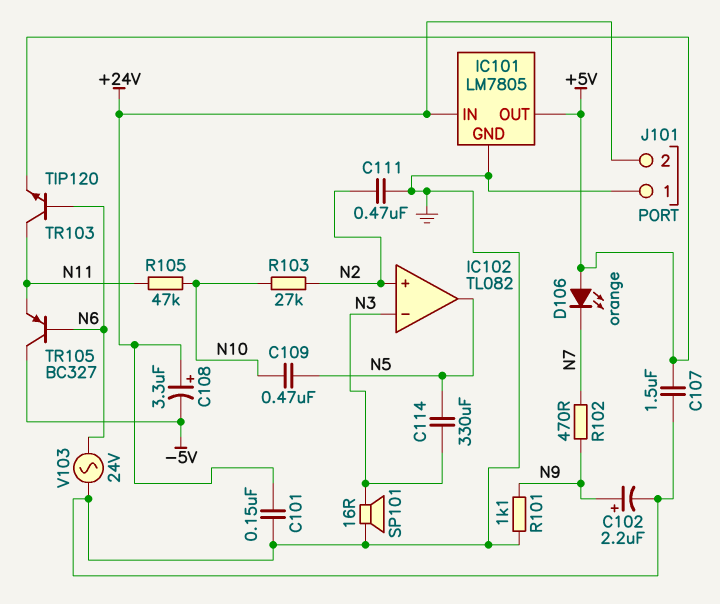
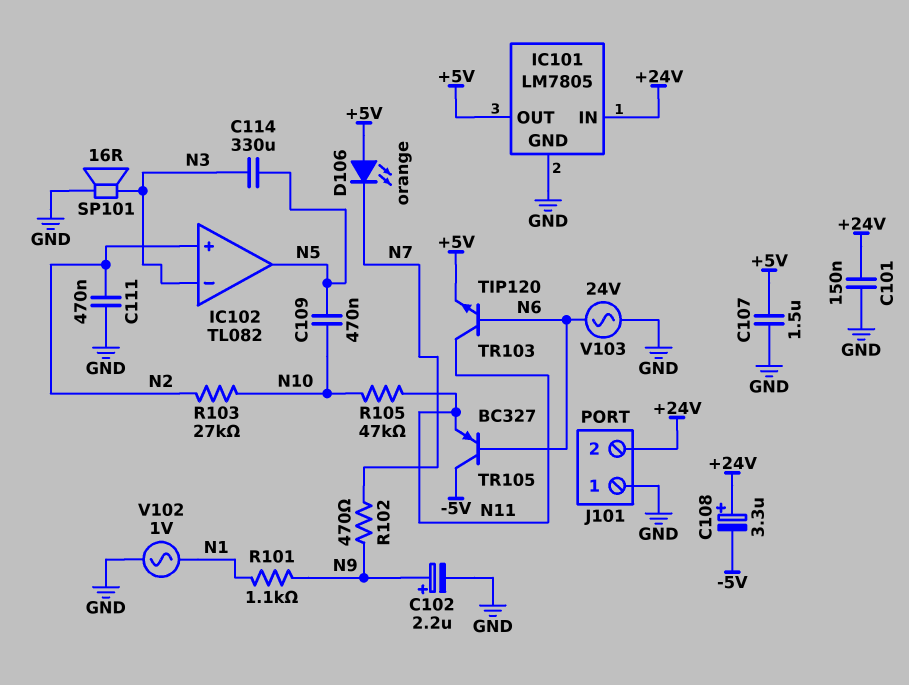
R101: 1.1k (GND, N9) -> 1.1k (N1, N9)
V102: none -> AC 1V (GND, N1)

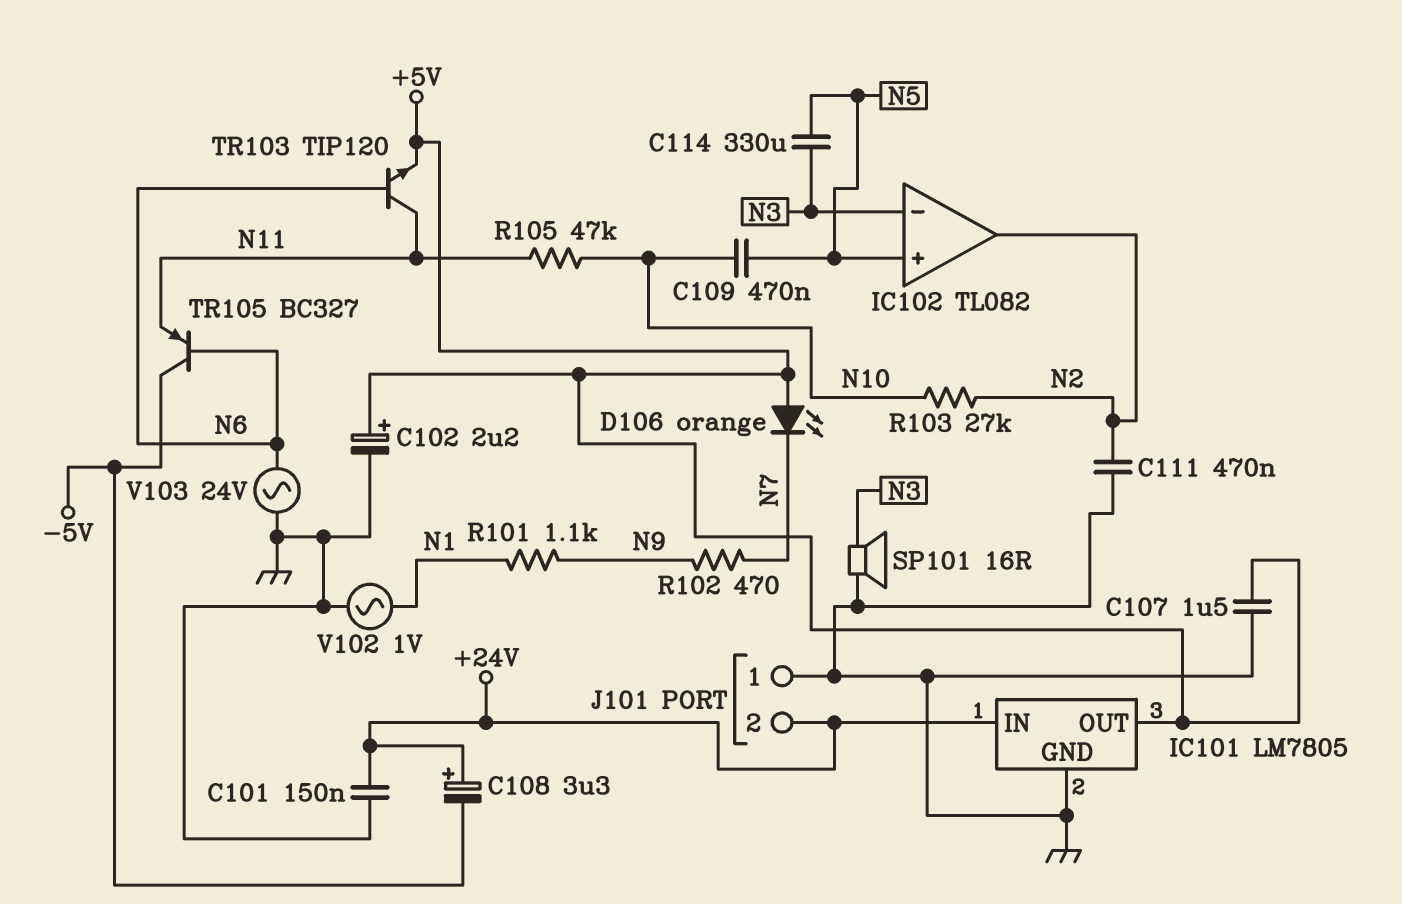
C102: 2.2uF (plus N9, minus GND) -> 2.2uF (plus +5V, minus GND)
IC102 pin in+: N2 -> N5
IC102 pin out: N5 -> N2

